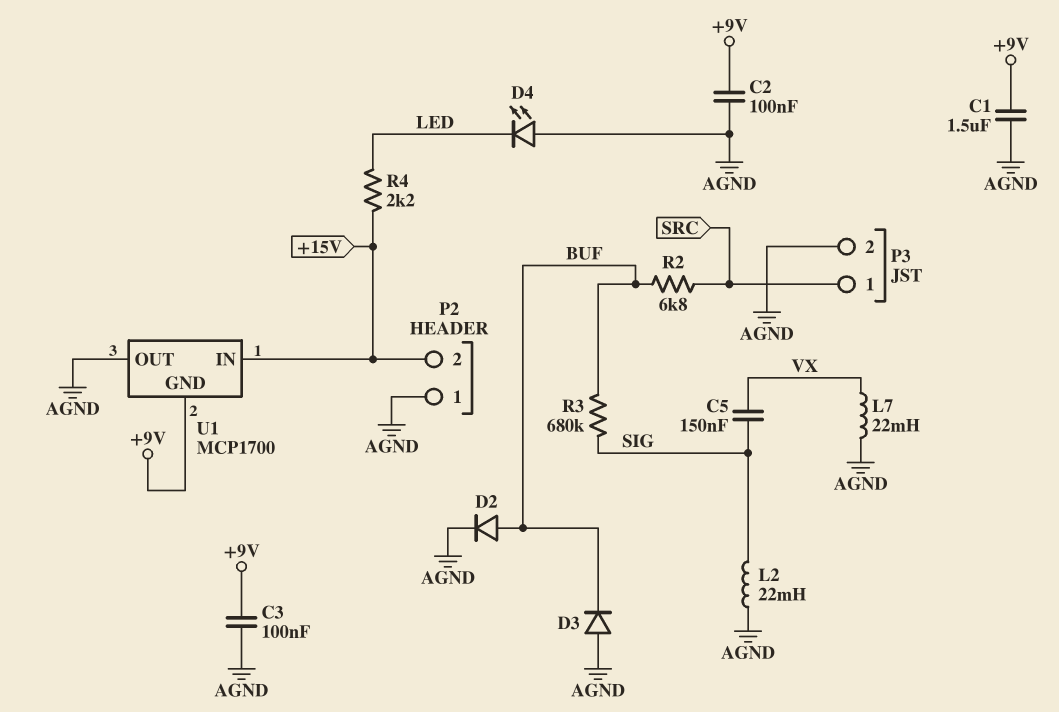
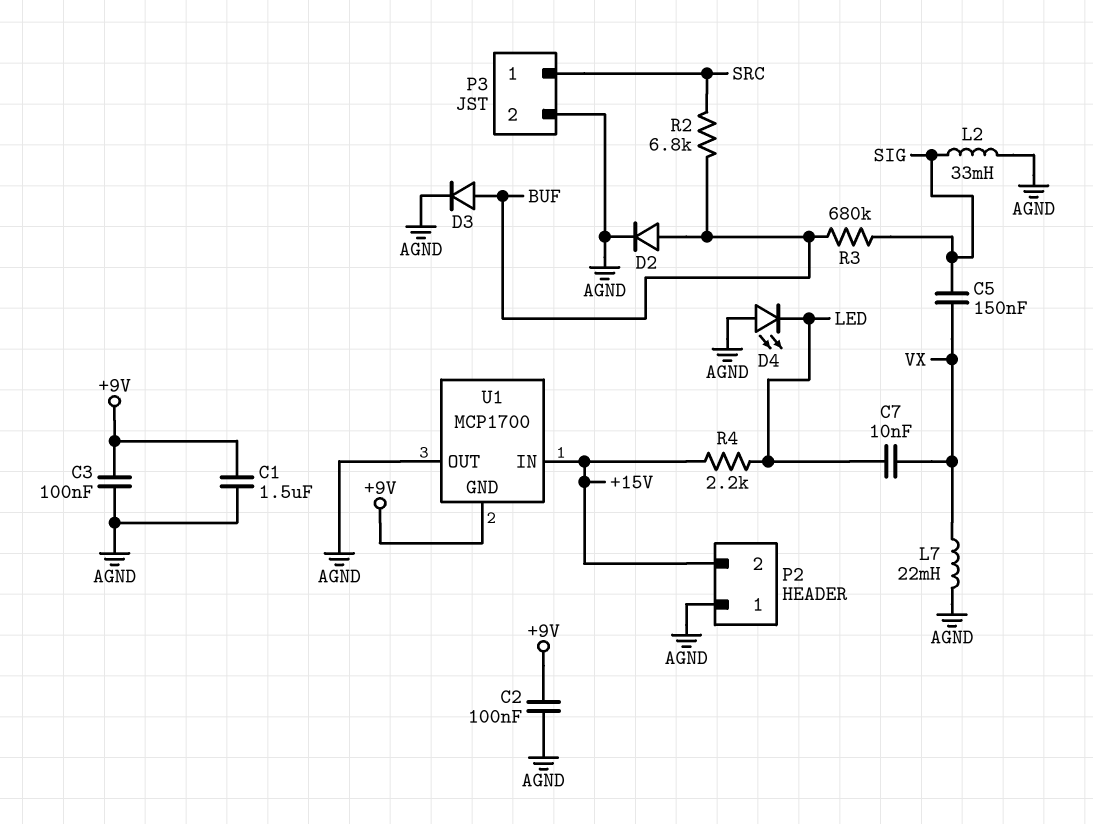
C7: none -> 10nF (LED, VX)
D3: diode (A AGND, K BUF) -> diode (A BUF, K AGND)
L2: 22mH (AGND, SIG) -> 33mH (AGND, SIG)

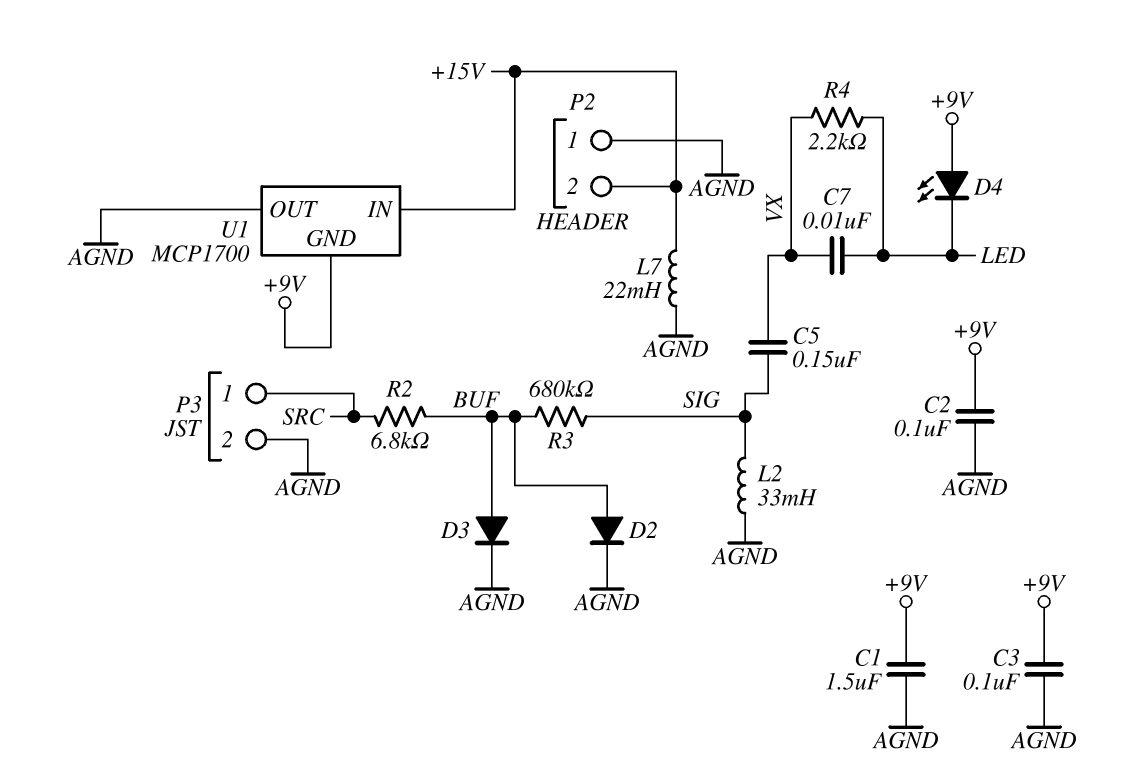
D4: LED (A AGND, K LED) -> LED (A +9V, K LED)
L7: 22mH (AGND, VX) -> 22mH (+15V, AGND)
R4: 2.2k (+15V, LED) -> 2.2k (LED, VX)

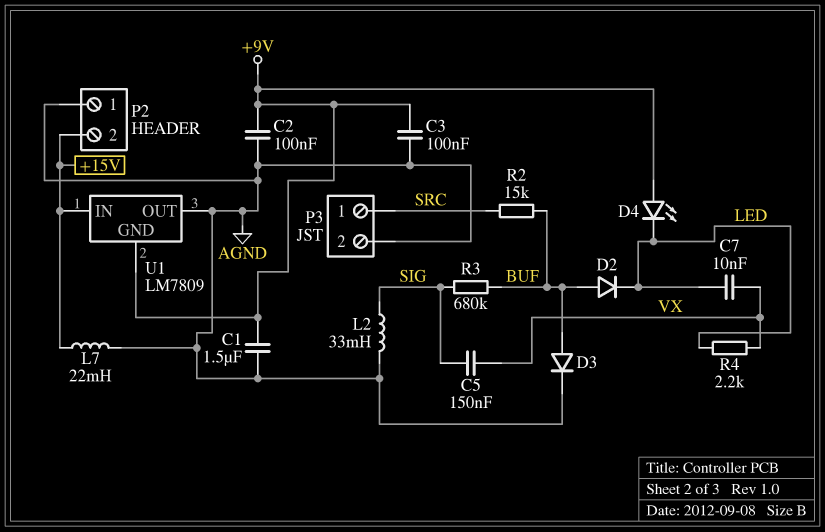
D2: diode (A BUF, K AGND) -> diode (A BUF, K LED)
R2: 6.8k (BUF, SRC) -> 15k (BUF, SRC)
U1: MCP1700 -> LM7809

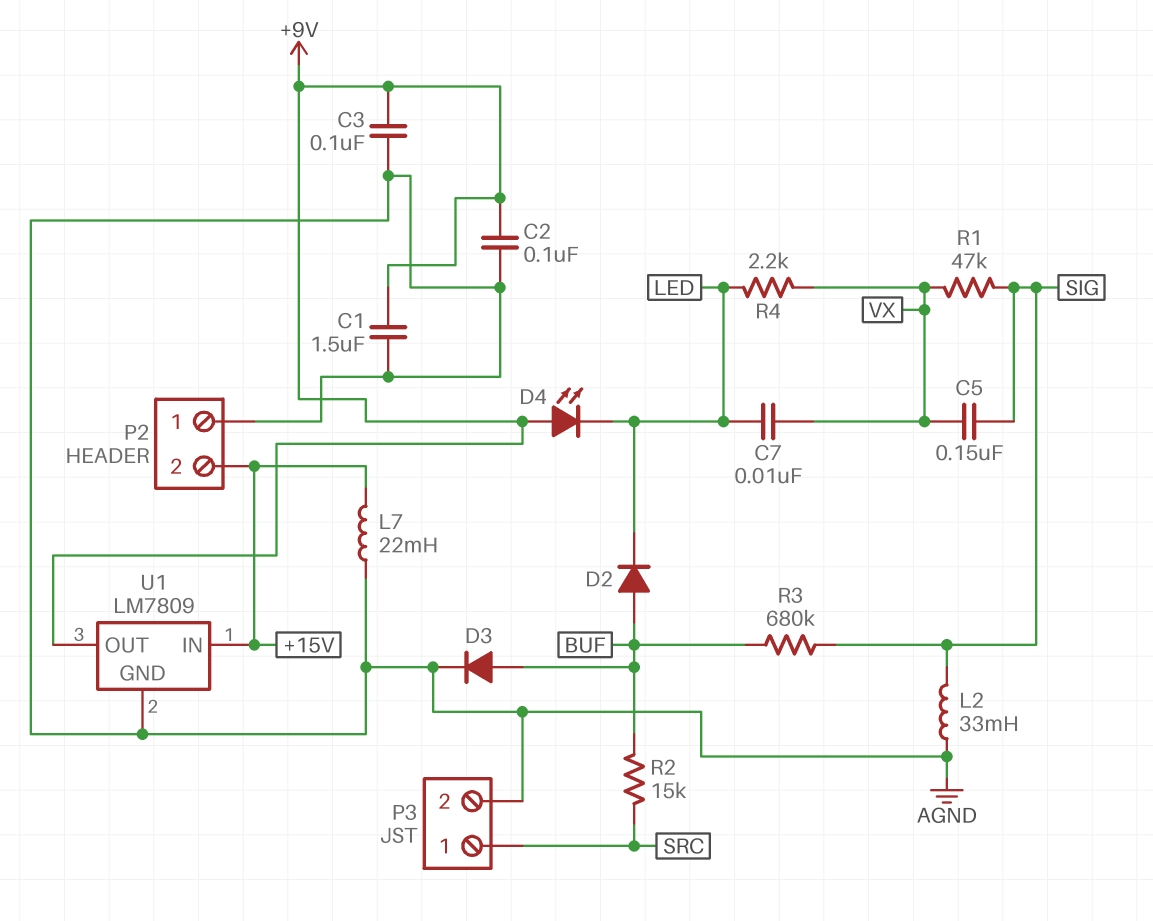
R1: none -> 47k (SIG, VX)
U1 pin GND: +9V -> AGND
U1 pin OUT: AGND -> +9V

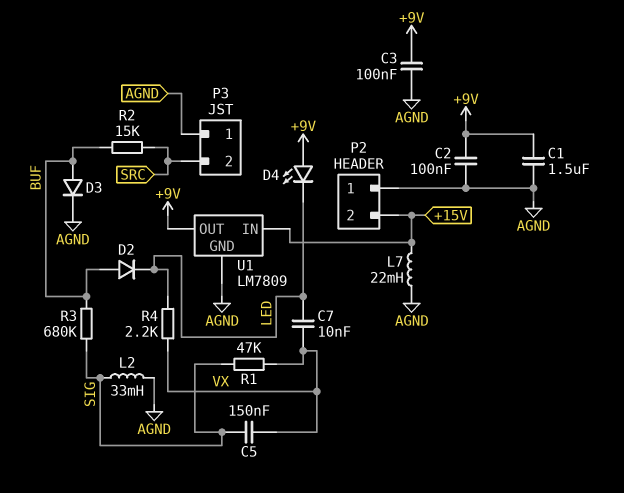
P3 pin 1: SRC -> AGND
P3 pin 2: AGND -> SRC

